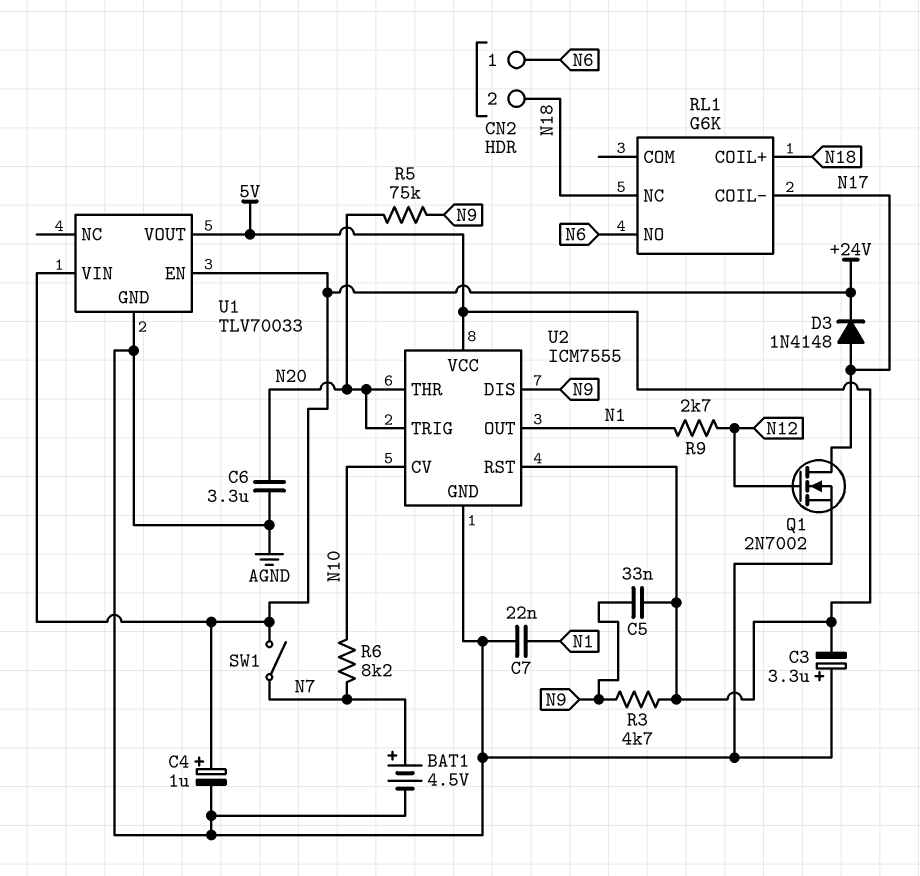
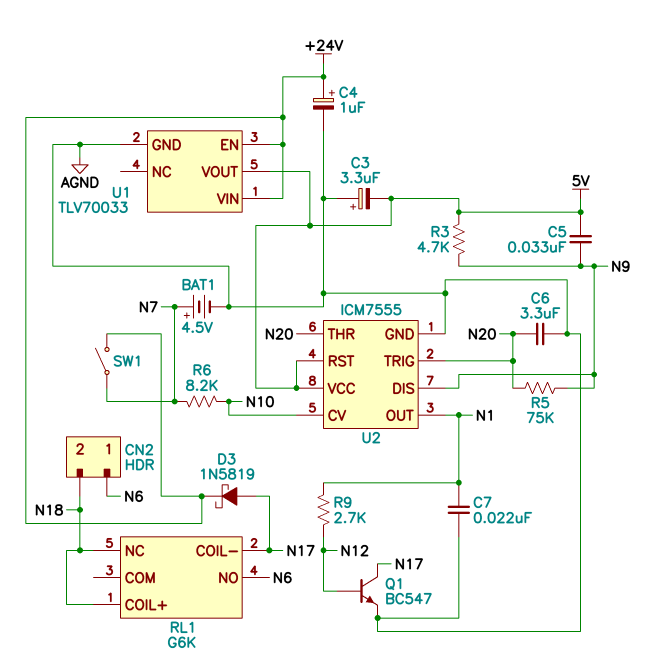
D3: diode 1N4148 (A N17, K +24V) -> schottky 1N5819 (A N17, K +24V)
Q1: NMOS 2N7002 (G N12, D N17, S AGND) -> NPN BC547 (B N12, C N17, E AGND)

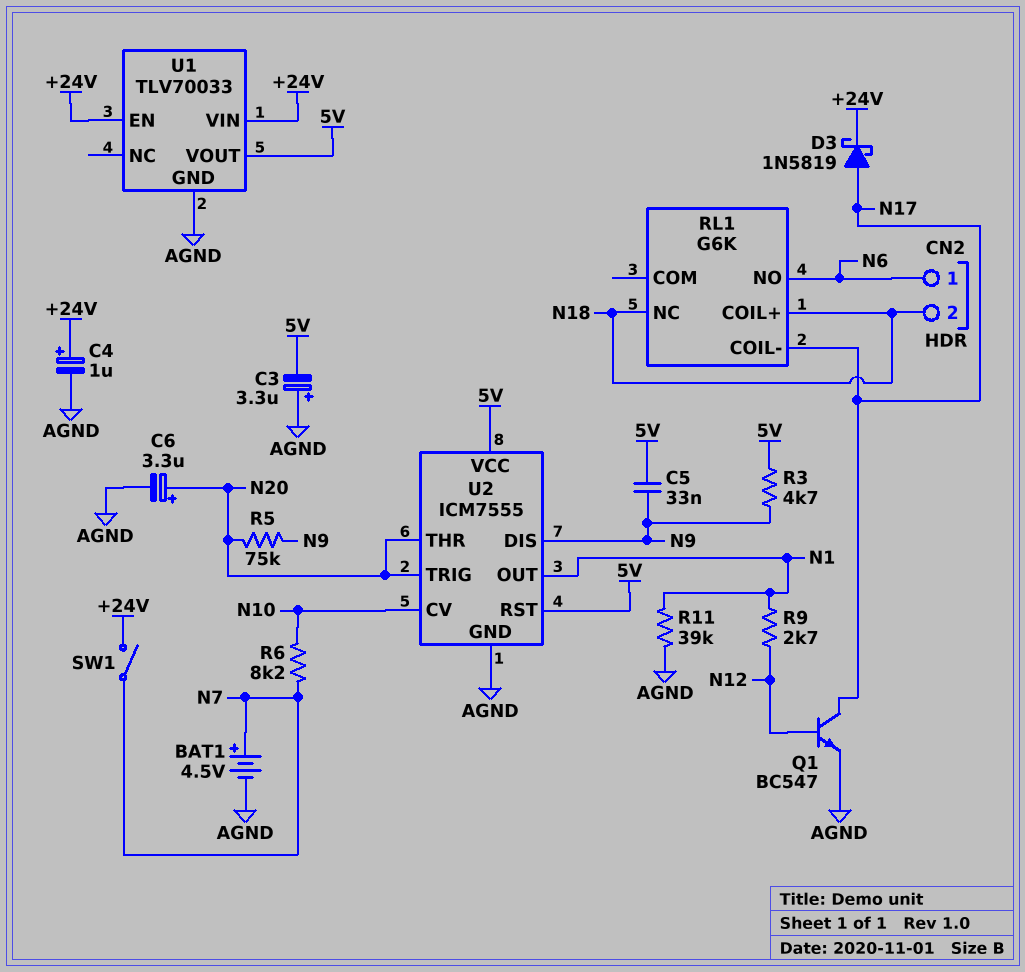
C6: 3.3uF (AGND, N20) -> 3.3uF (plus N20, minus AGND)
C7: 22nF (AGND, N1) -> none
R11: none -> 39k (AGND, N1)

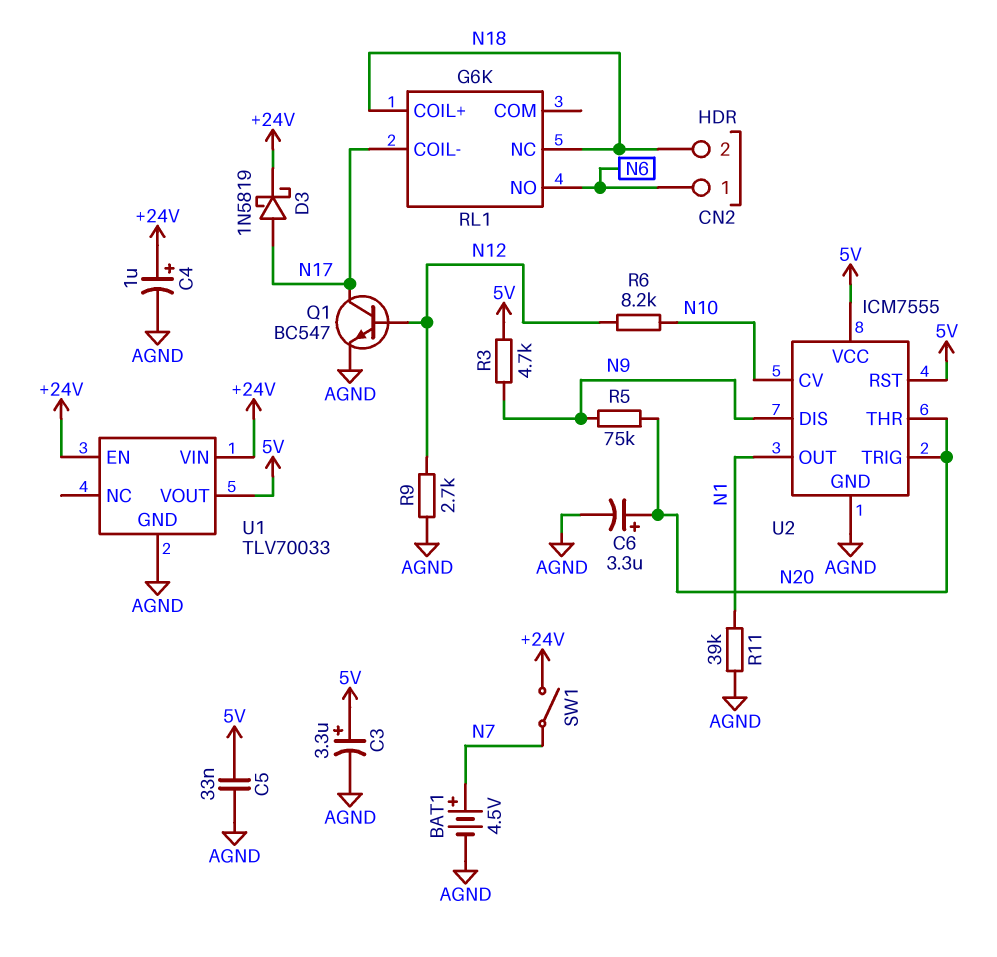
C3: 3.3uF (plus AGND, minus 5V) -> 3.3uF (plus 5V, minus AGND)
C5: 33nF (5V, N9) -> 33nF (5V, AGND)
R6: 8.2k (N7, N10) -> 8.2k (N10, N12)
R9: 2.7k (N1, N12) -> 2.7k (AGND, N12)

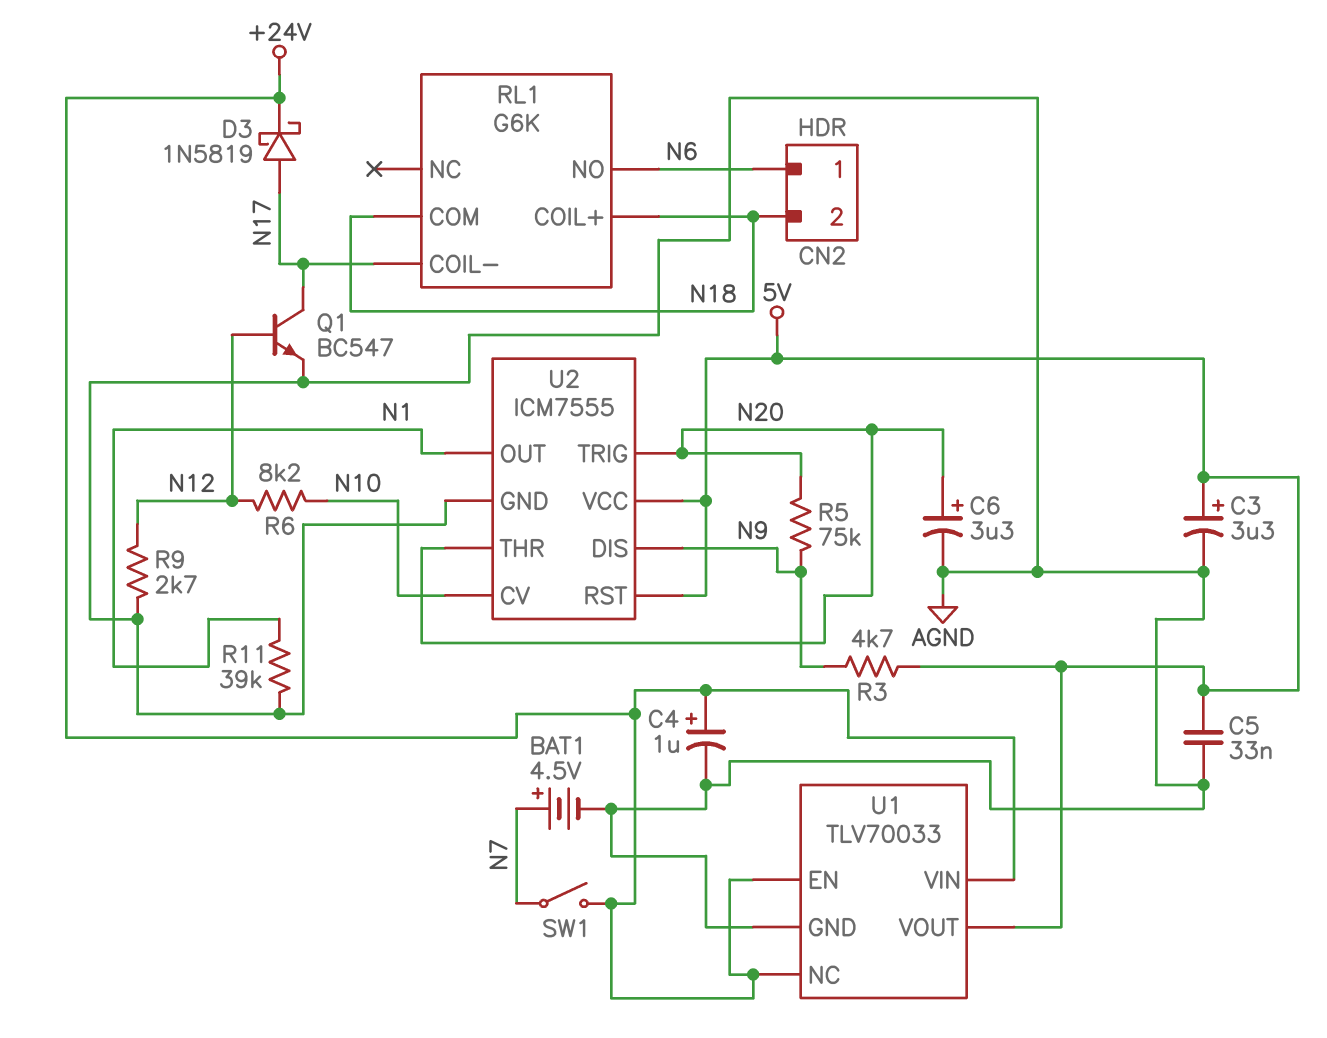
RL1 pin COM: none -> N18
RL1 pin NC: N18 -> none
U1 pin NC: none -> +24V

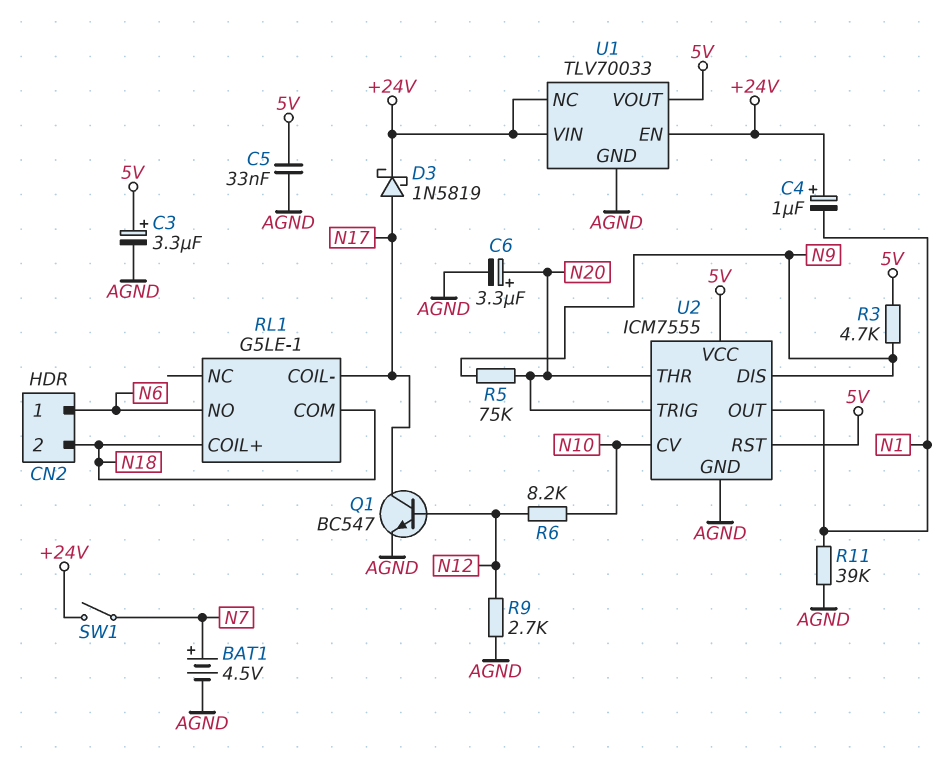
C4: 1uF (plus +24V, minus AGND) -> 1uF (plus +24V, minus N1)
RL1: G6K -> G5LE-1

